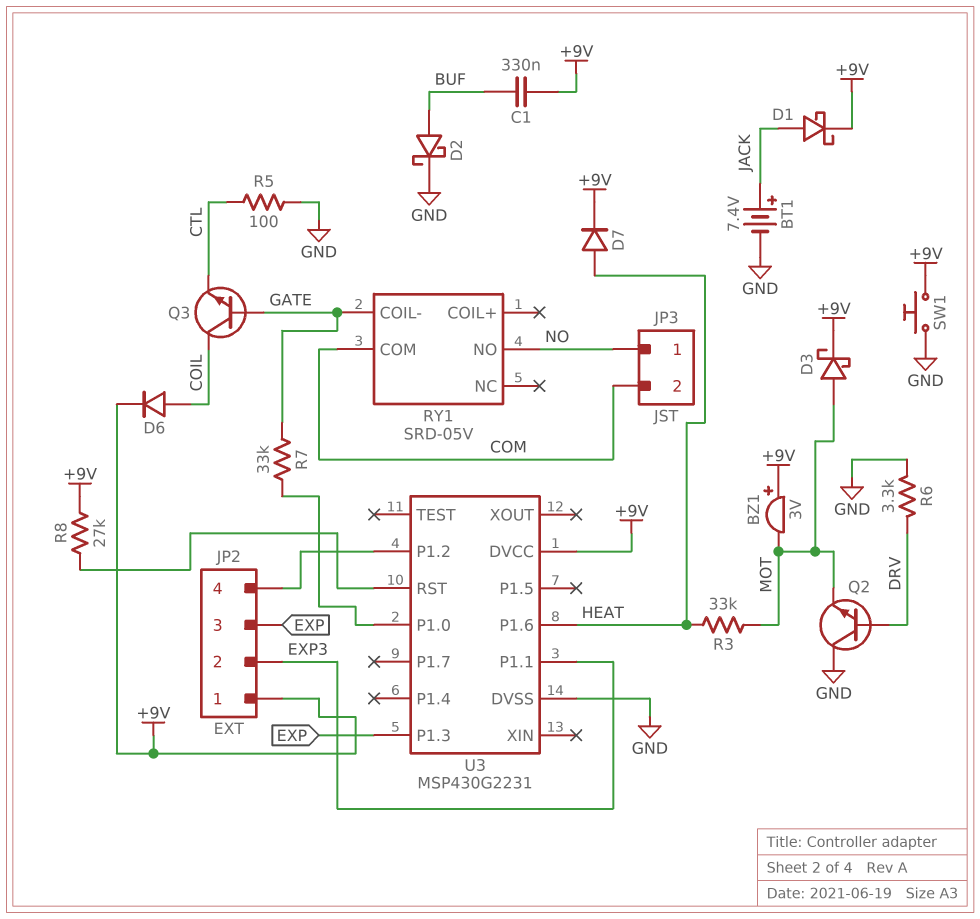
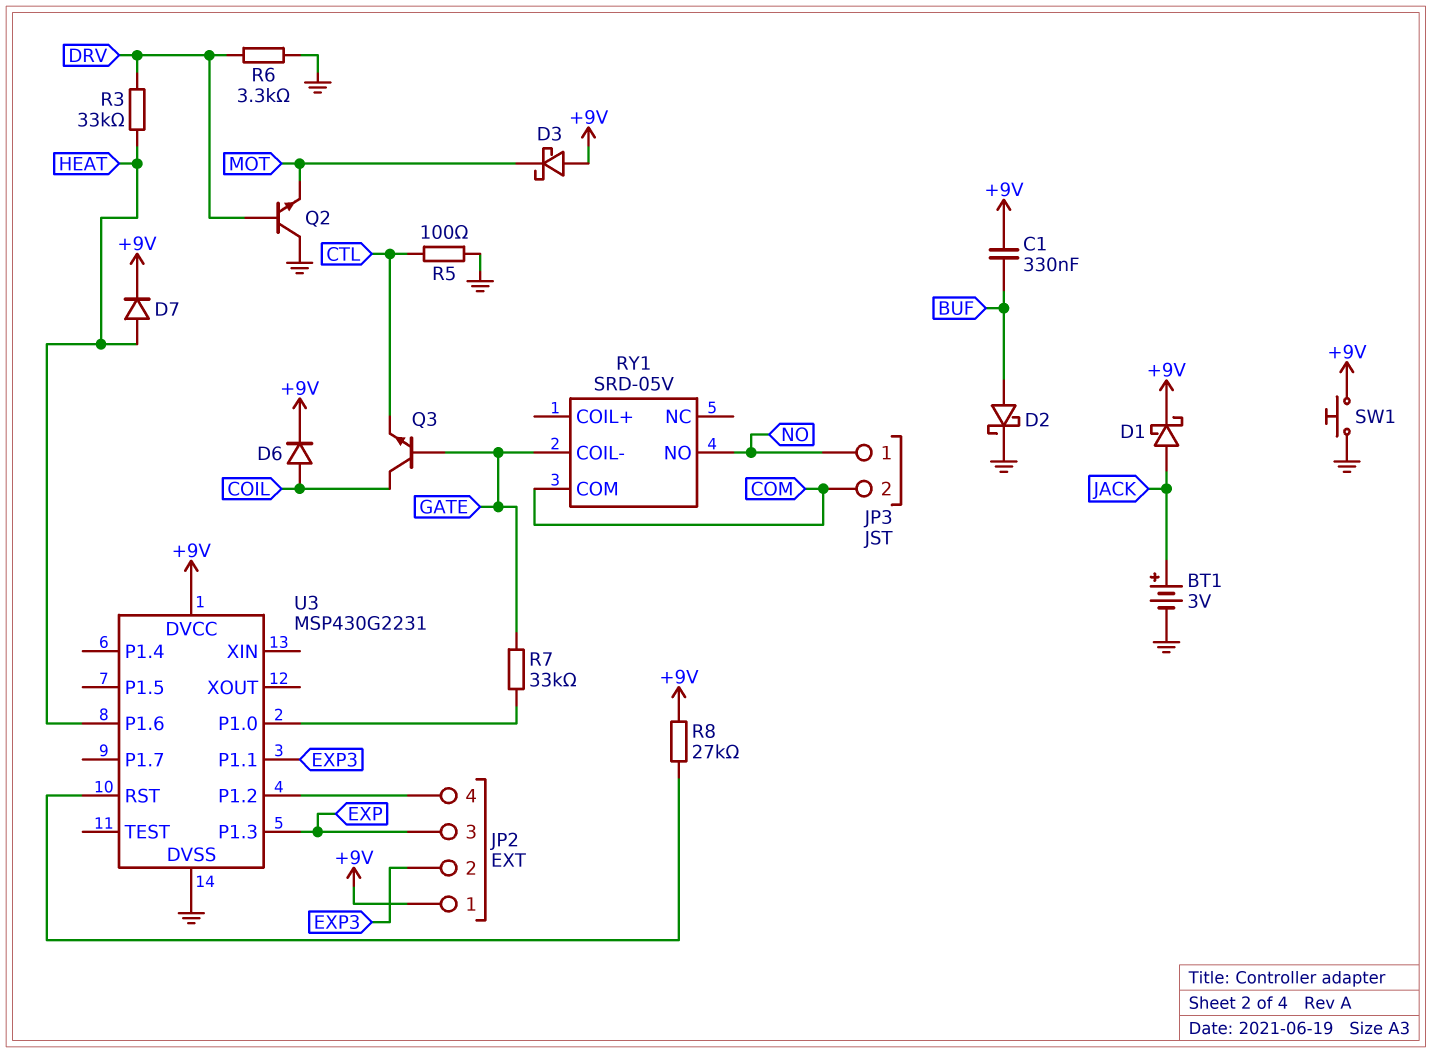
BT1: 7.4V (plus JACK, minus GND) -> 3V (plus JACK, minus GND)
BZ1: buzzer 3V (plus +9V, minus MOT) -> none
D3: schottky (A MOT, K +9V) -> schottky (A +9V, K MOT)
R3: 33k (HEAT, MOT) -> 33k (DRV, HEAT)

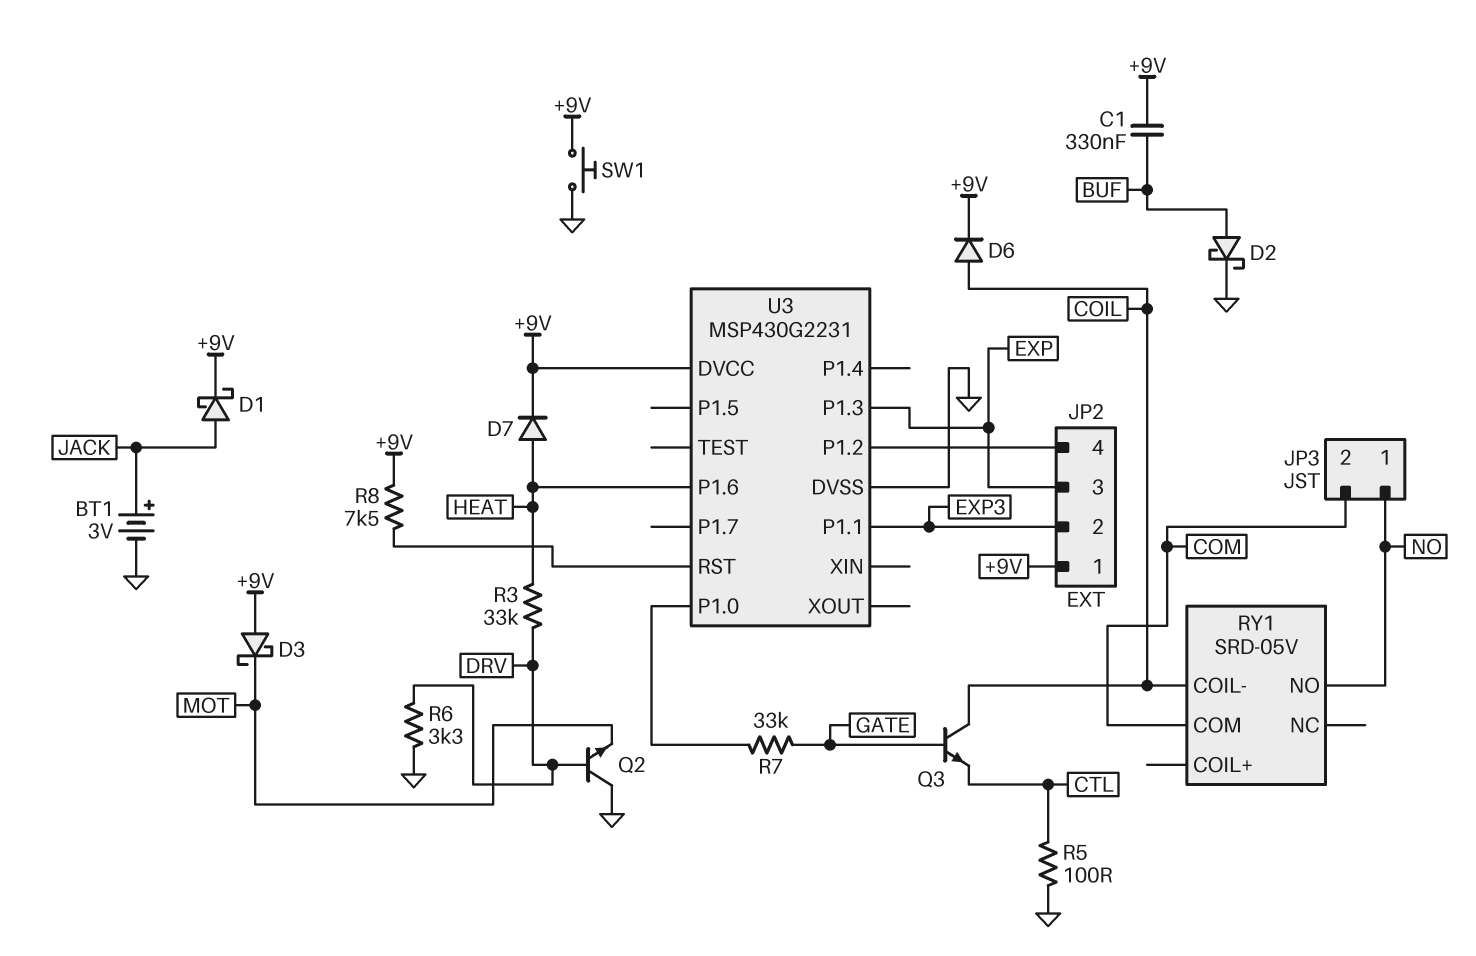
R8: 27k (+9V, U3/RST) -> 7.5k (+9V, U3/RST)
RY1 pin COIL-: GATE -> COIL

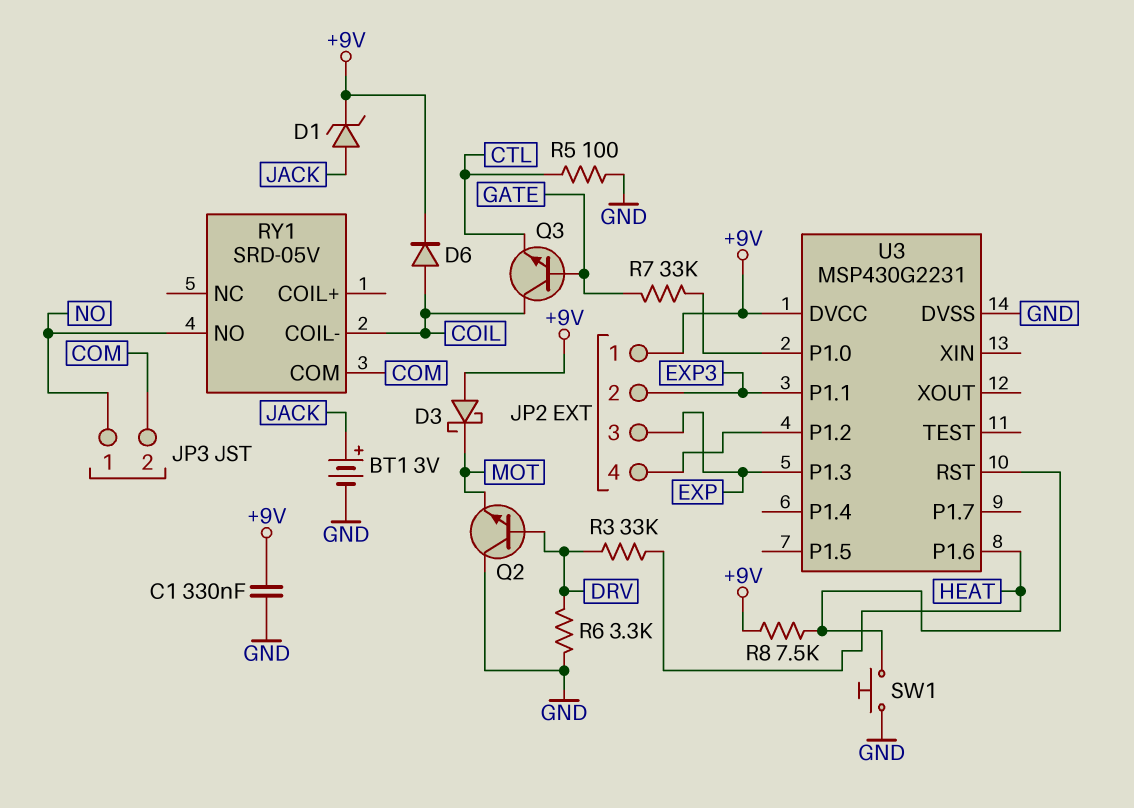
C1: 330nF (+9V, BUF) -> 330nF (+9V, GND)
D1: schottky (A JACK, K +9V) -> zener (A JACK, K +9V)
D2: schottky (A BUF, K GND) -> none
D7: diode (A HEAT, K +9V) -> none
SW1: button (+9V, GND) -> button (GND, U3/RST)

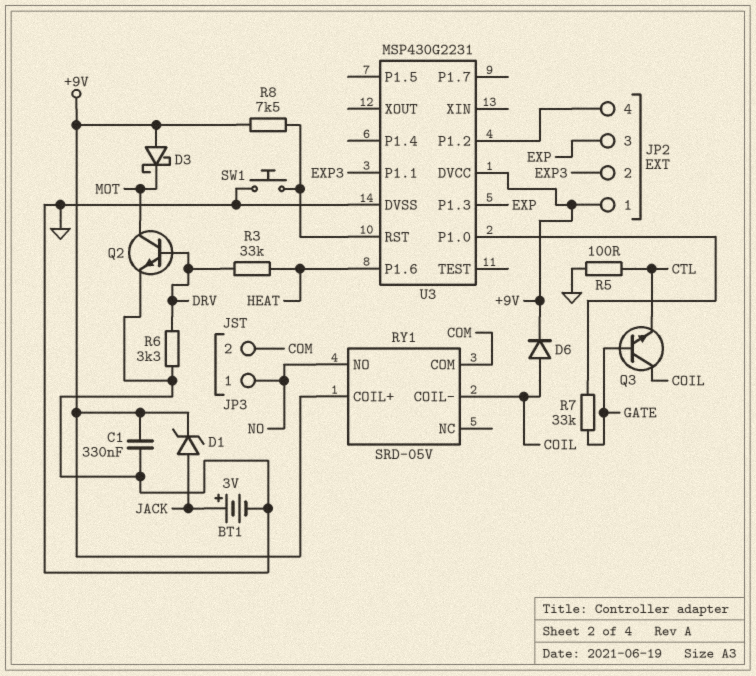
Q2: NPN (B DRV, C GND, E MOT) -> NPN (B DRV, C MOT, E GND)
RY1 pin COIL+: none -> +9V

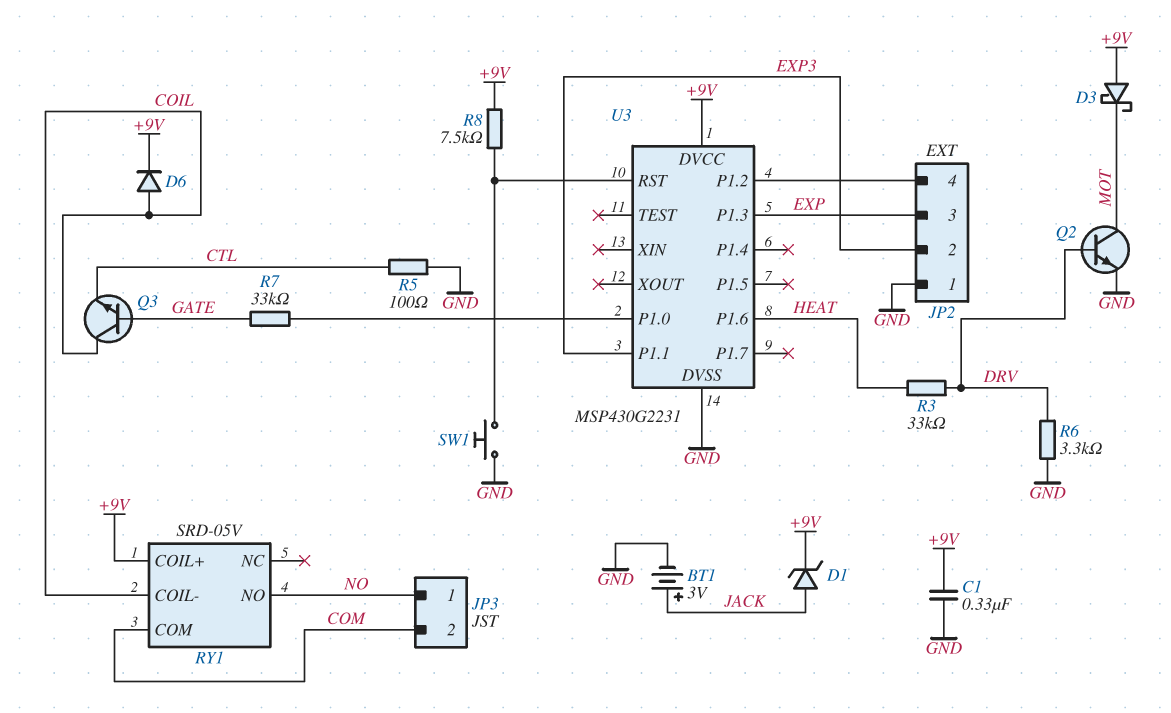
JP2 pin 1: +9V -> GND

